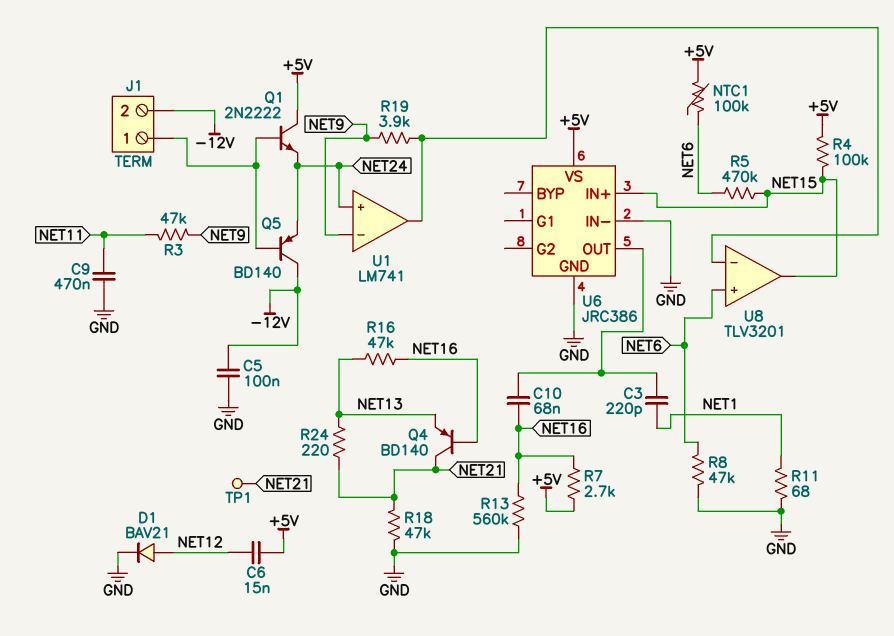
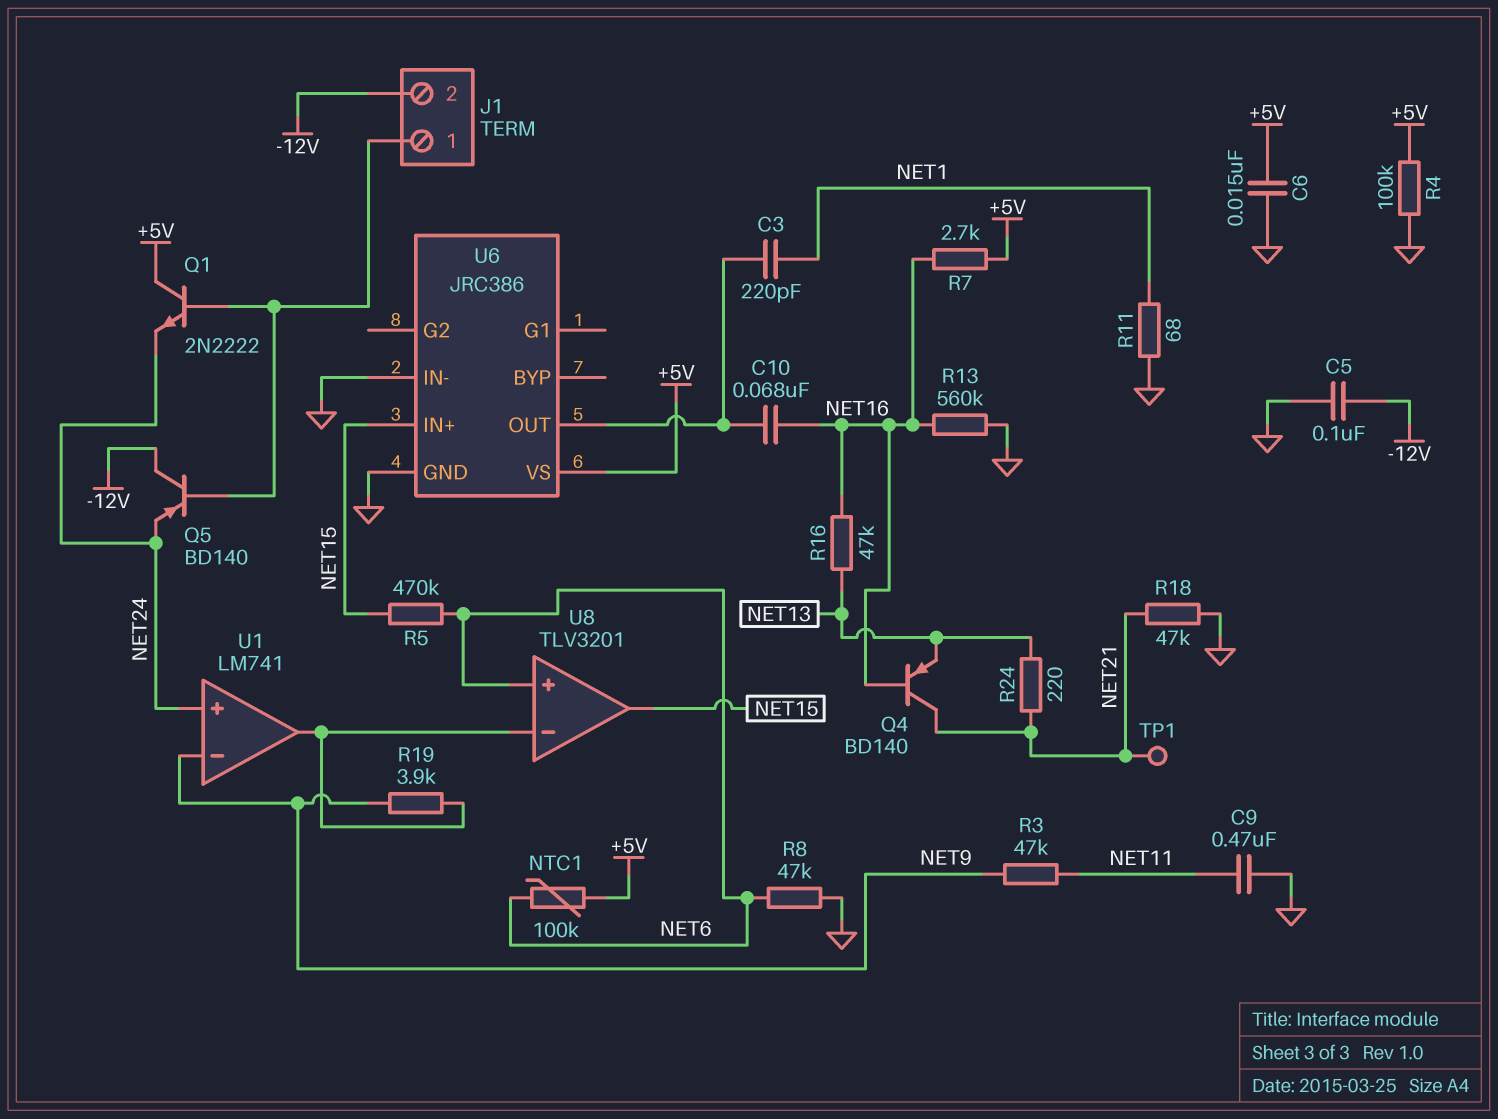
C6: 15nF (+5V, NET12) -> 15nF (+5V, GND)
D1: diode BAV21 (A NET12, K GND) -> none
R4: 100k (+5V, NET15) -> 100k (+5V, GND)

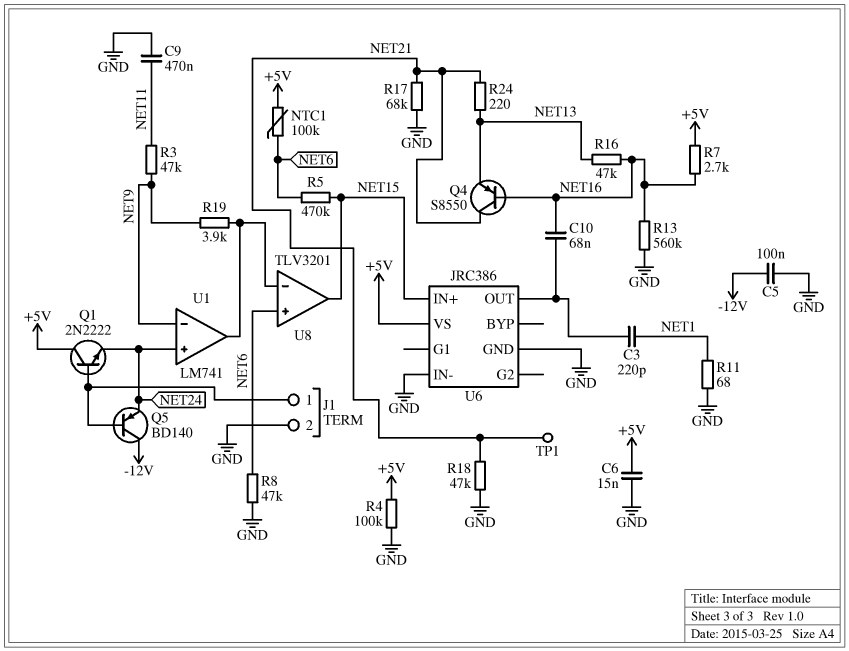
J1 pin 2: -12V -> GND
Q4: PNP BD140 (B NET16, C NET21, E NET13) -> PNP S8550 (B NET16, C NET21, E NET13)
R17: none -> 68k (GND, NET21)

